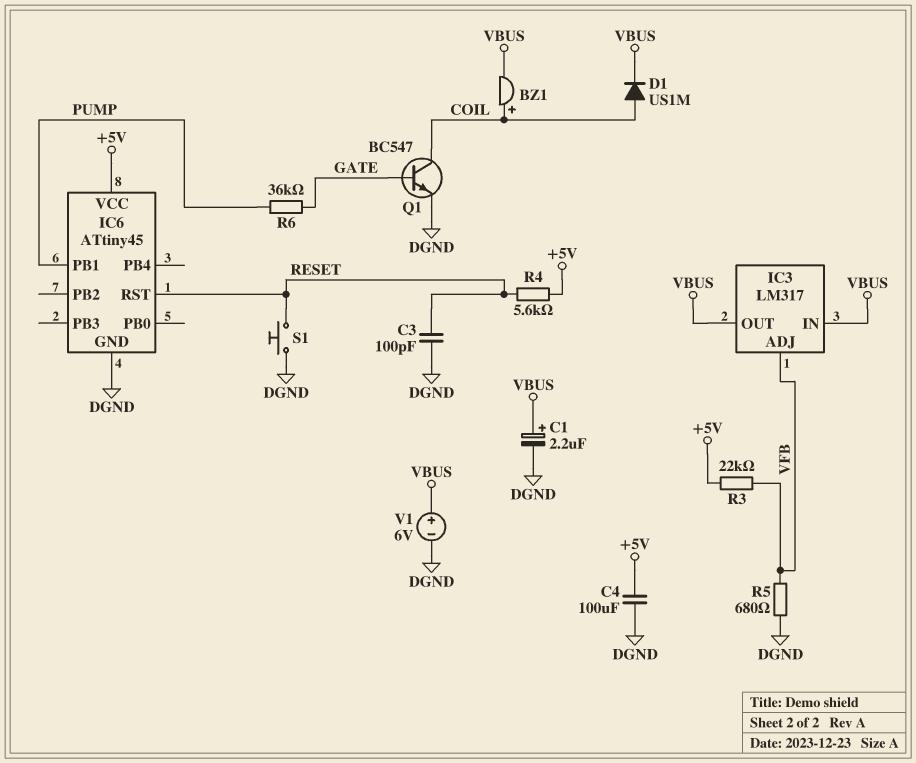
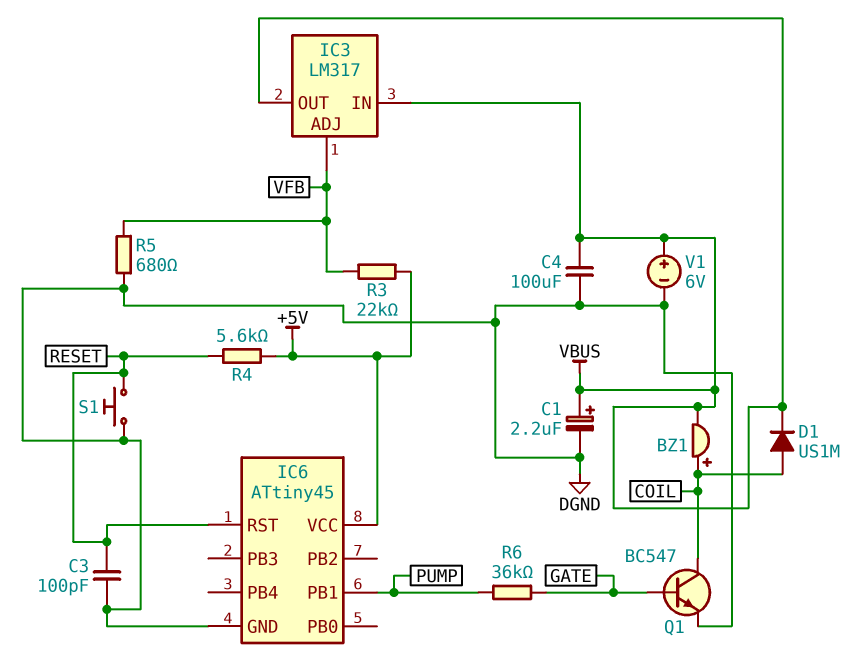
C4: 100uF (+5V, DGND) -> 100uF (DGND, VBUS)

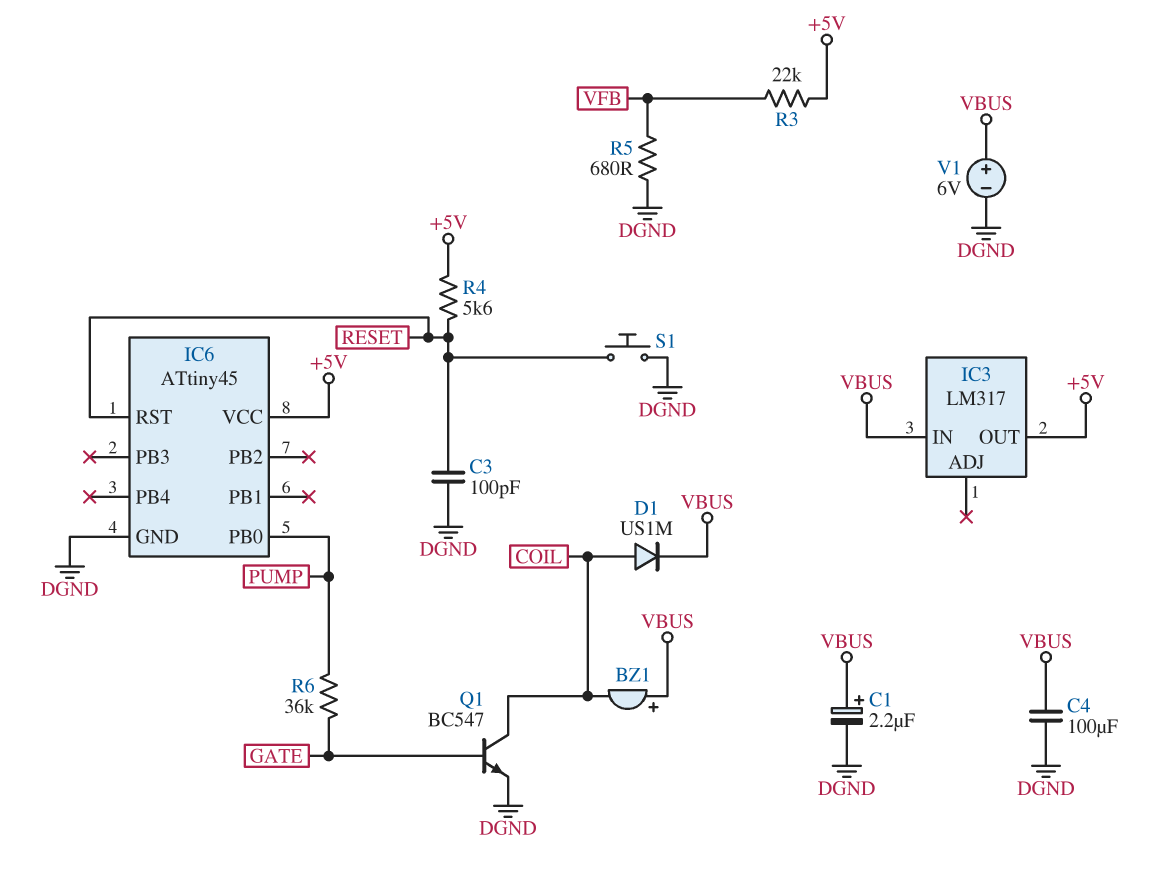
BZ1: buzzer (plus COIL, minus VBUS) -> buzzer (plus VBUS, minus COIL)
IC3 pin ADJ: VFB -> none
IC3 pin OUT: VBUS -> +5V
IC6 pin PB0: none -> PUMP
IC6 pin PB1: PUMP -> none

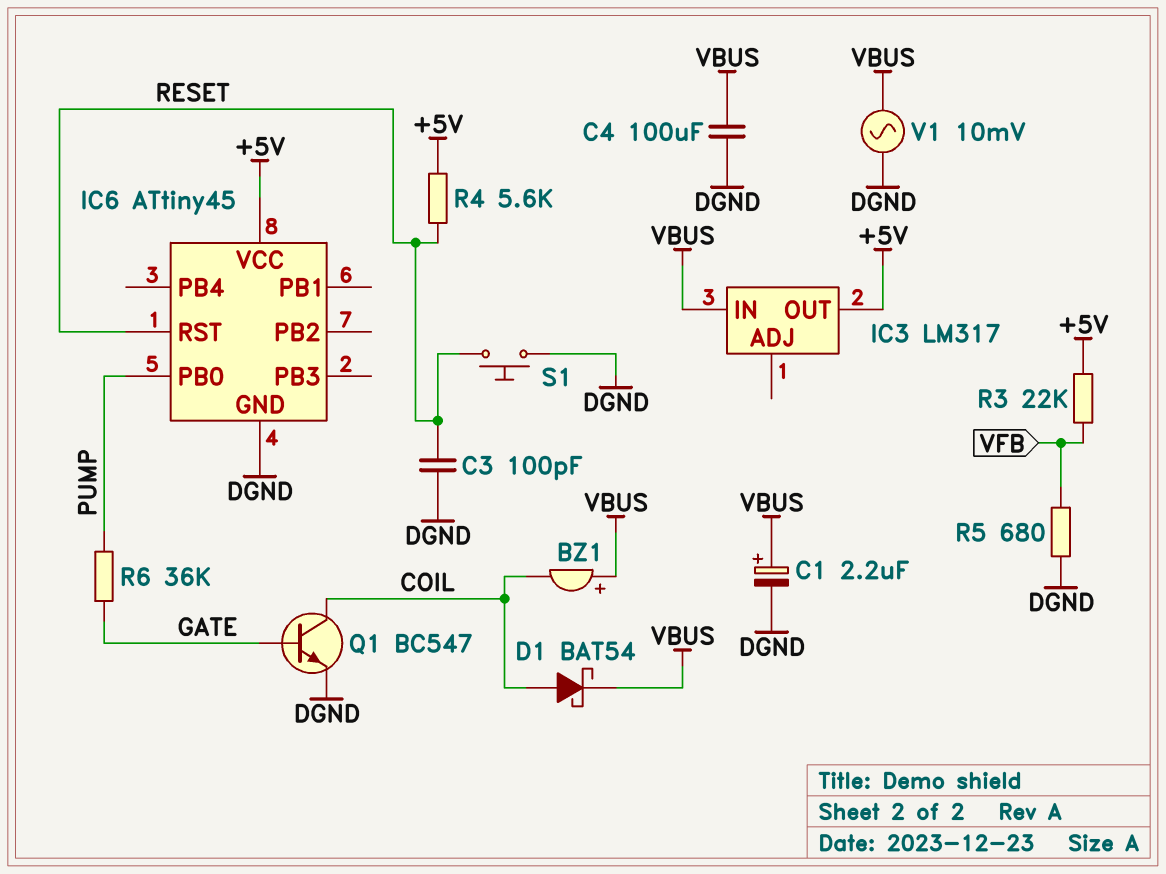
D1: diode US1M (A COIL, K VBUS) -> schottky BAT54 (A COIL, K VBUS)
V1: 6V (plus VBUS, minus DGND) -> AC 10mV (DGND, VBUS)

